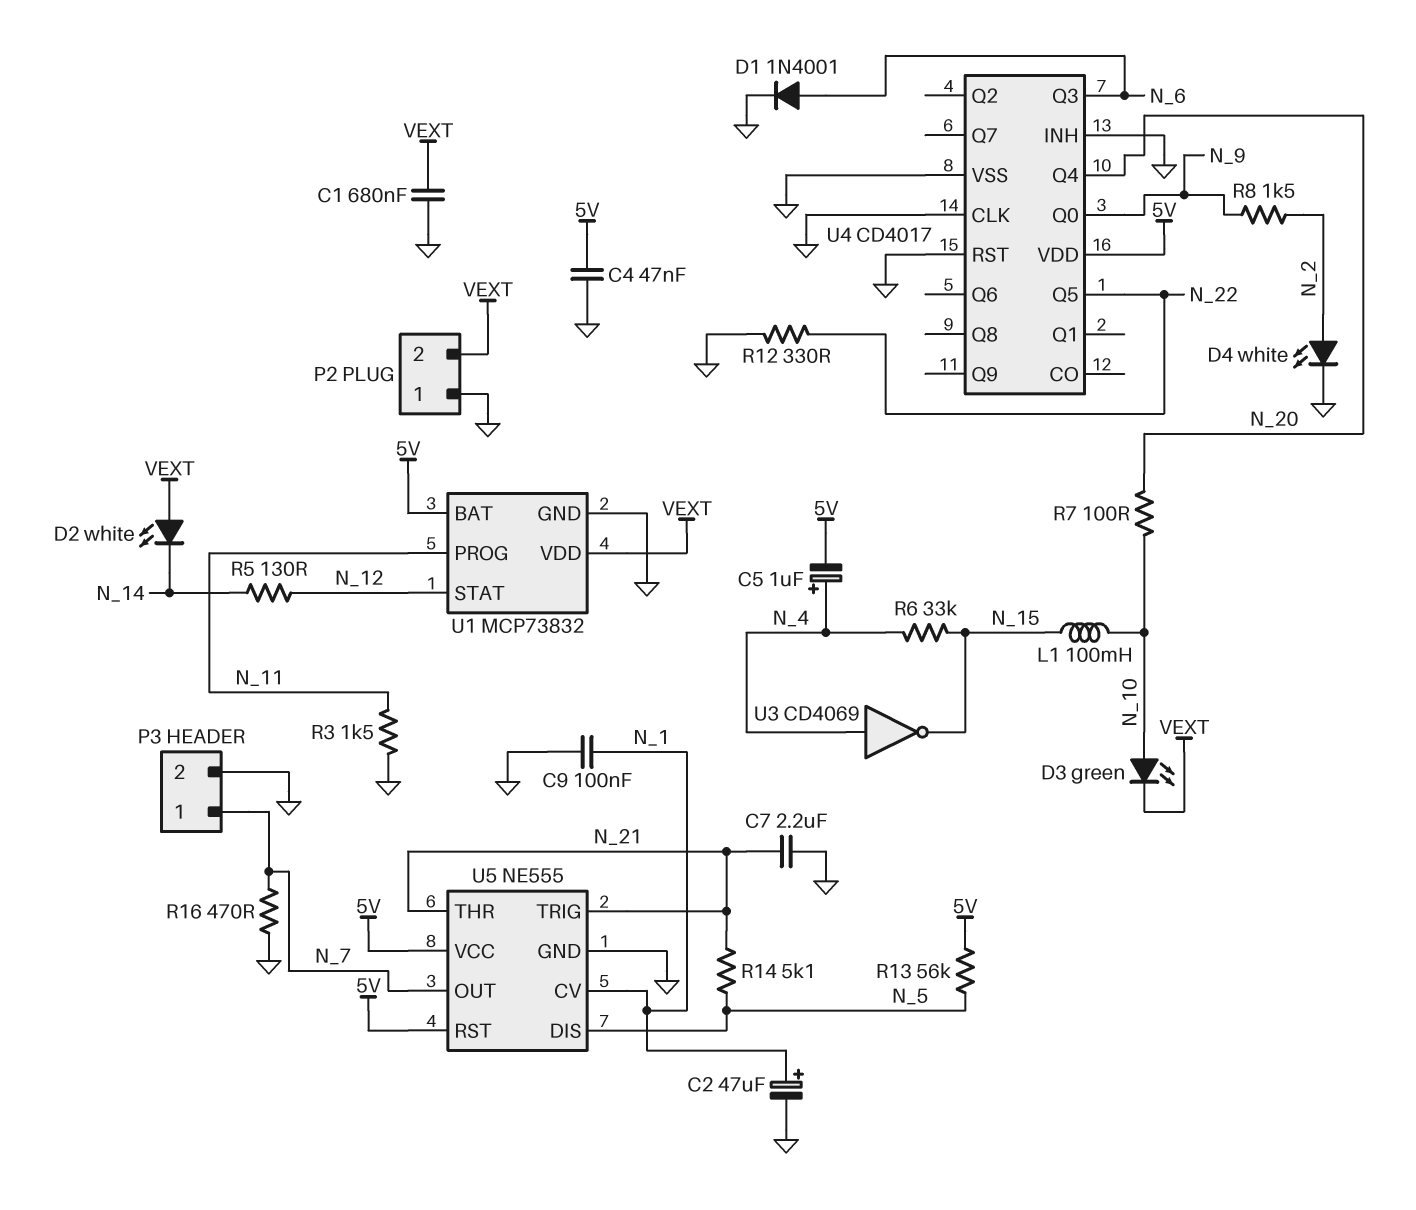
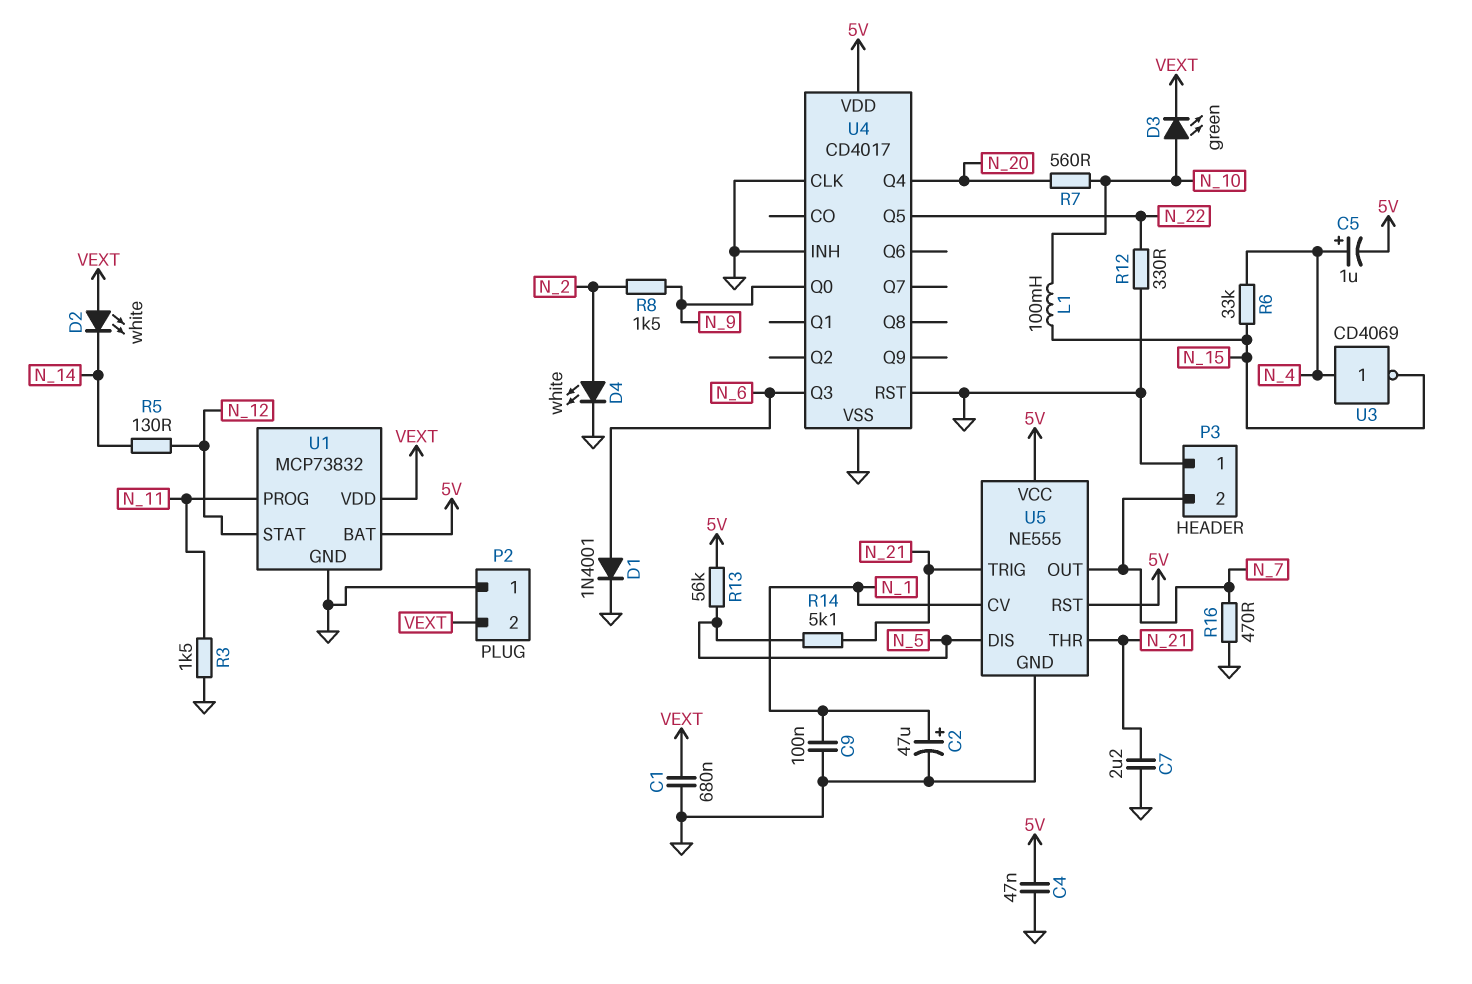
P3 pin 1: N_7 -> GND
P3 pin 2: GND -> N_7
R7: 100 (N_10, N_20) -> 560 (N_10, N_20)

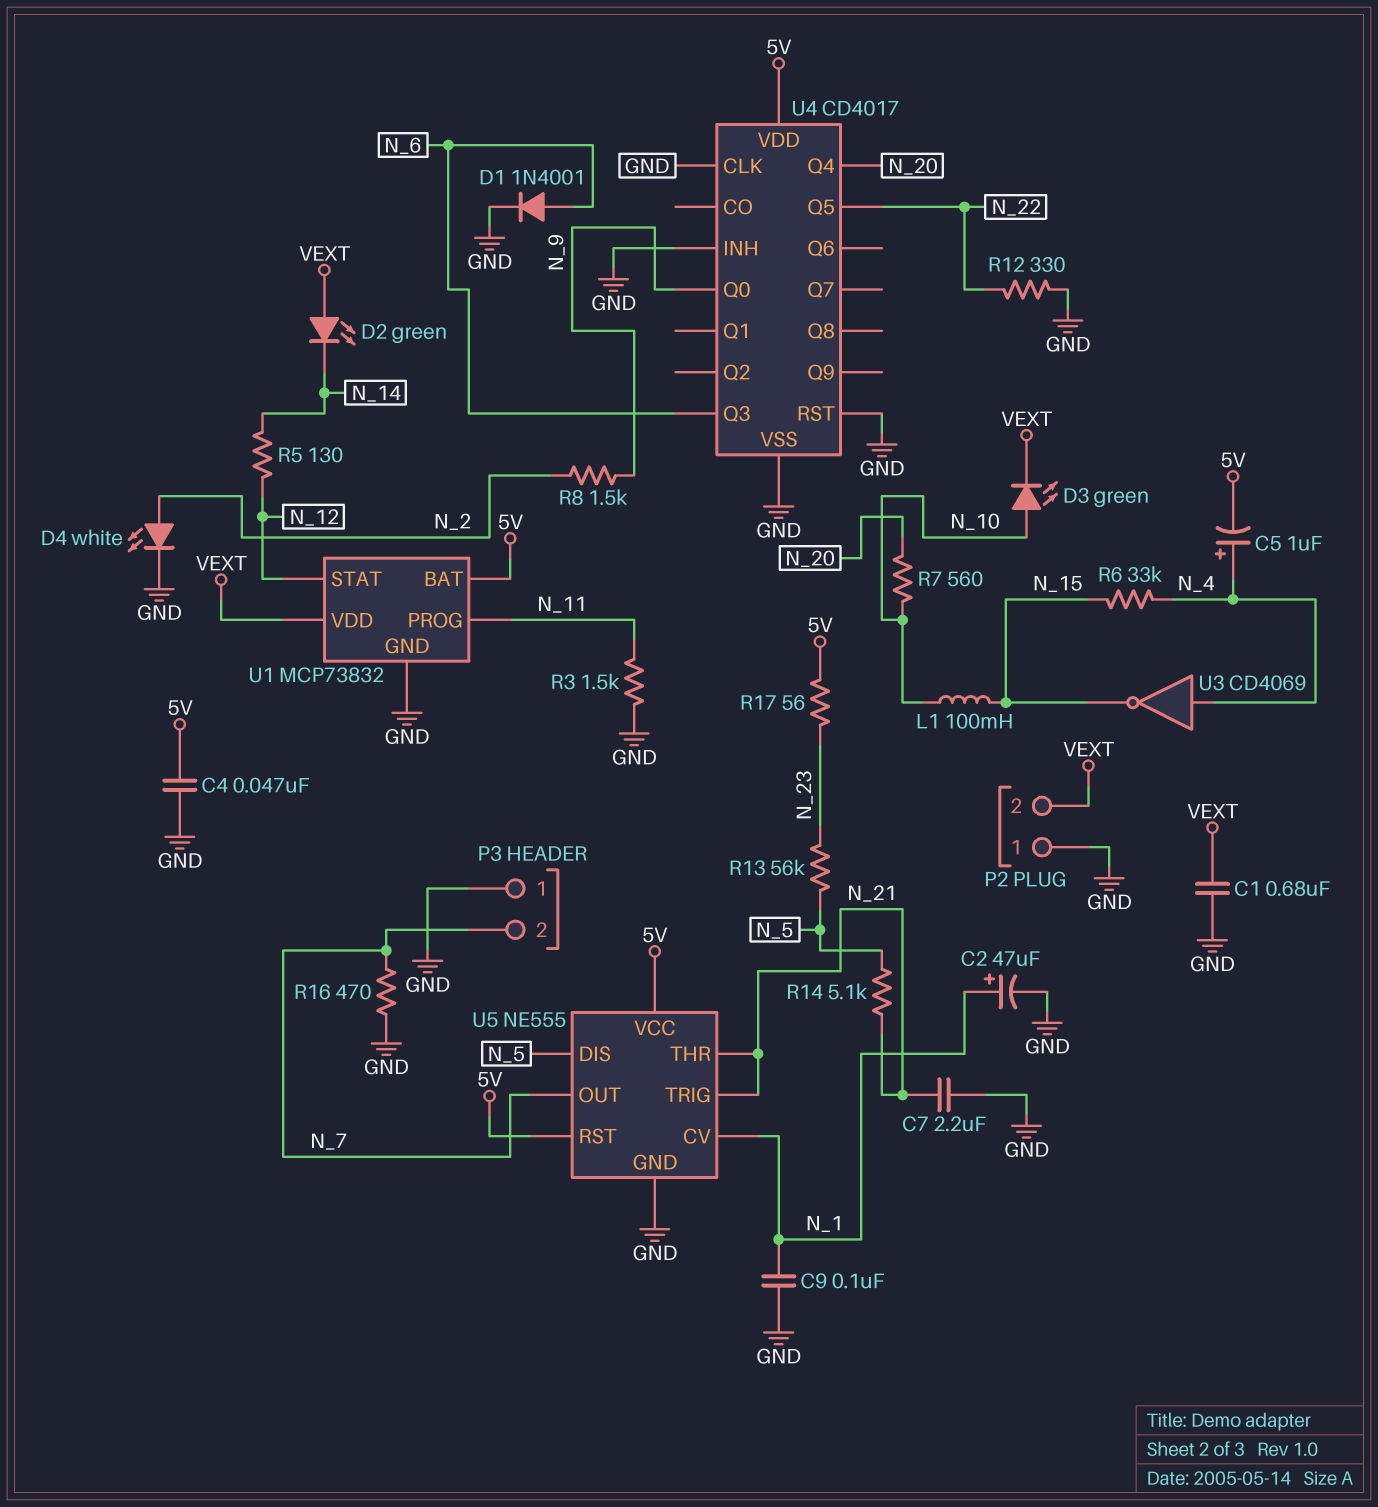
D2: LED white (A VEXT, K N_14) -> LED green (A VEXT, K N_14)
R13: 56k (5V, N_5) -> 56k (N_5, N_23)
R17: none -> 56 (5V, N_23)

